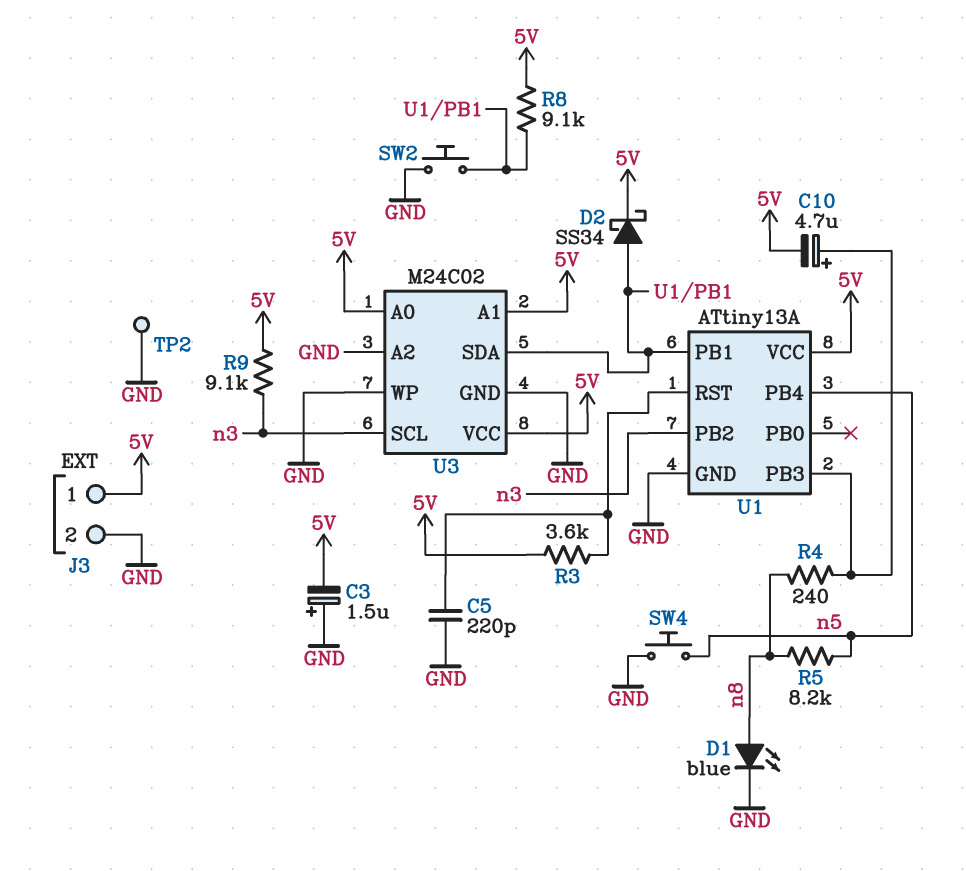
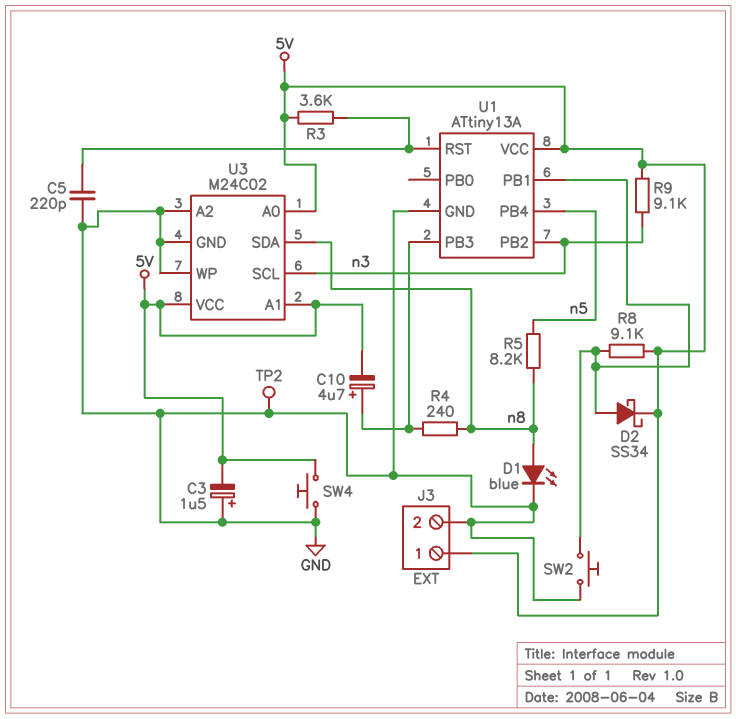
SW4: button (GND, n5) -> button (5V, GND)
U3 pin SDA: U1/PB1 -> n8

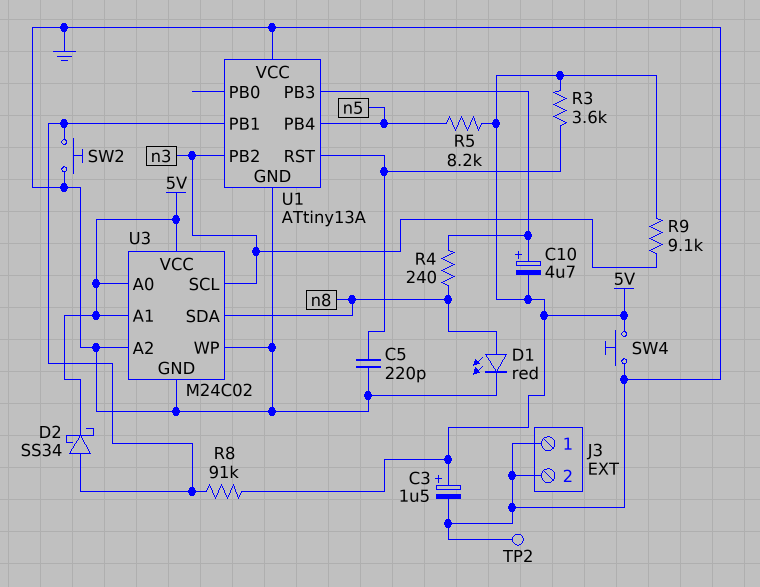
C3: 1.5uF (plus GND, minus 5V) -> 1.5uF (plus 5V, minus GND)
D1: LED blue (A n8, K GND) -> LED red (A n8, K GND)
J3 pin 1: 5V -> GND
R5: 8.2k (n5, n8) -> 8.2k (5V, n5)
R8: 9.1k (5V, U1/PB1) -> 91k (5V, U1/PB1)
U1 pin VCC: 5V -> GND

